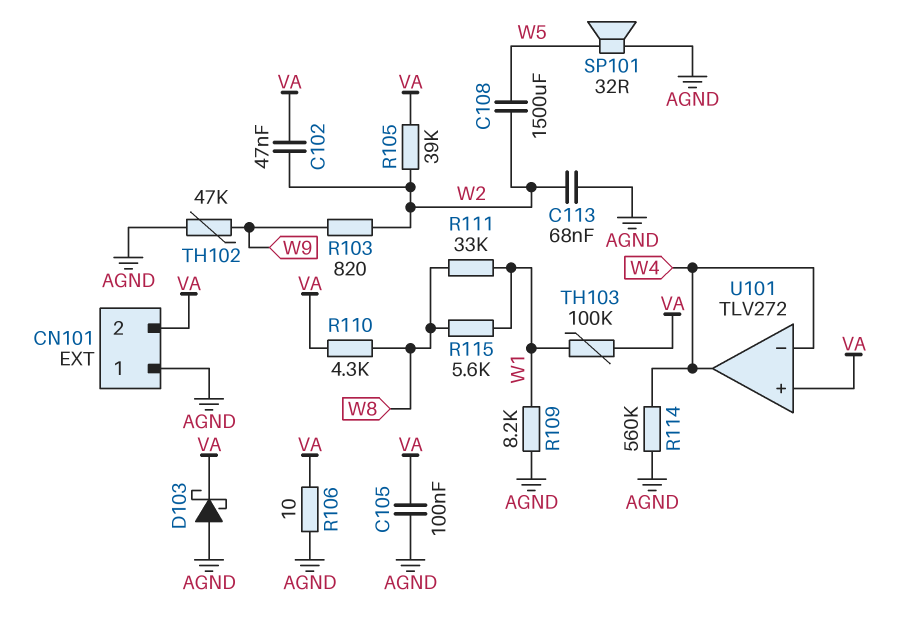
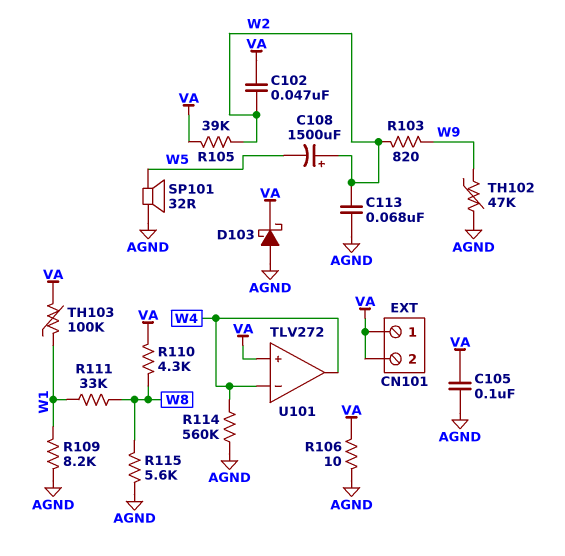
C108: 1500uF (W2, W5) -> 1500uF (plus W2, minus W5)
CN101 pin 1: AGND -> VA
R115: 5.6k (W1, W8) -> 5.6k (AGND, W8)

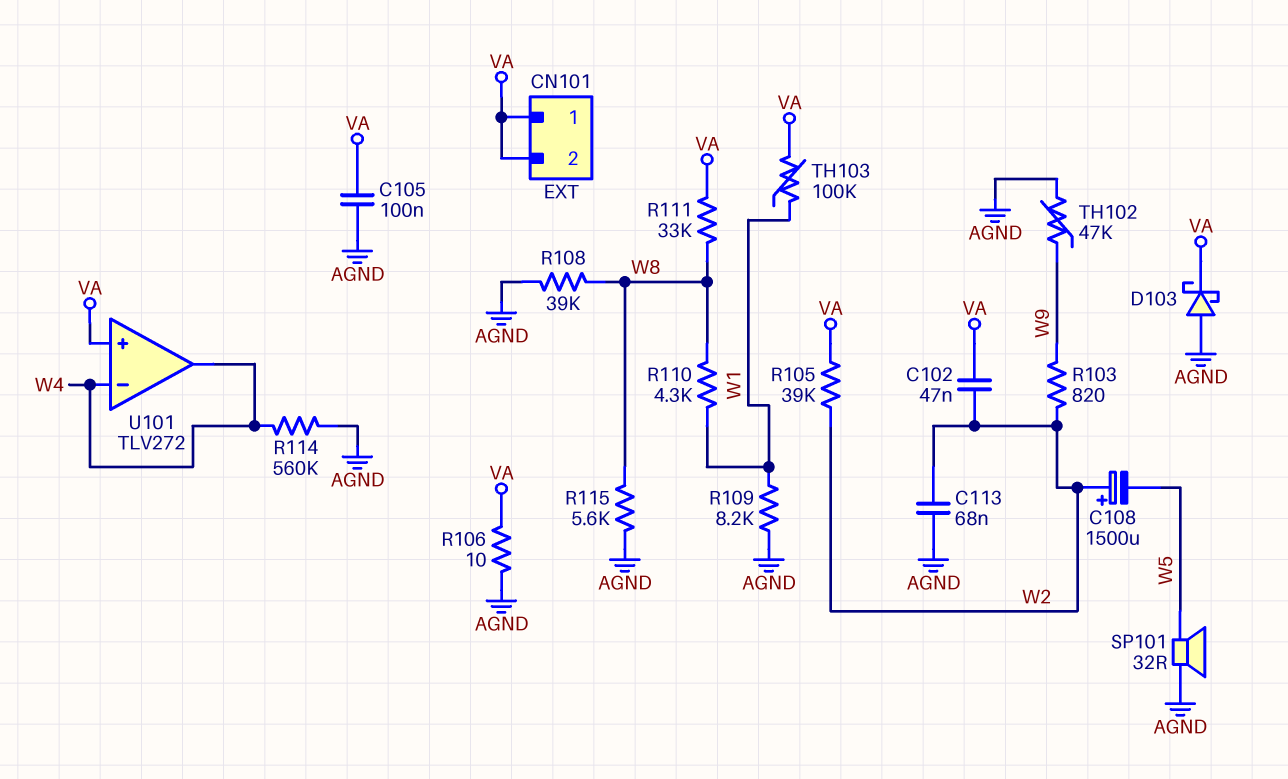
R108: none -> 39k (AGND, W8)
R110: 4.3k (VA, W8) -> 4.3k (W1, W8)
R111: 33k (W1, W8) -> 33k (VA, W8)

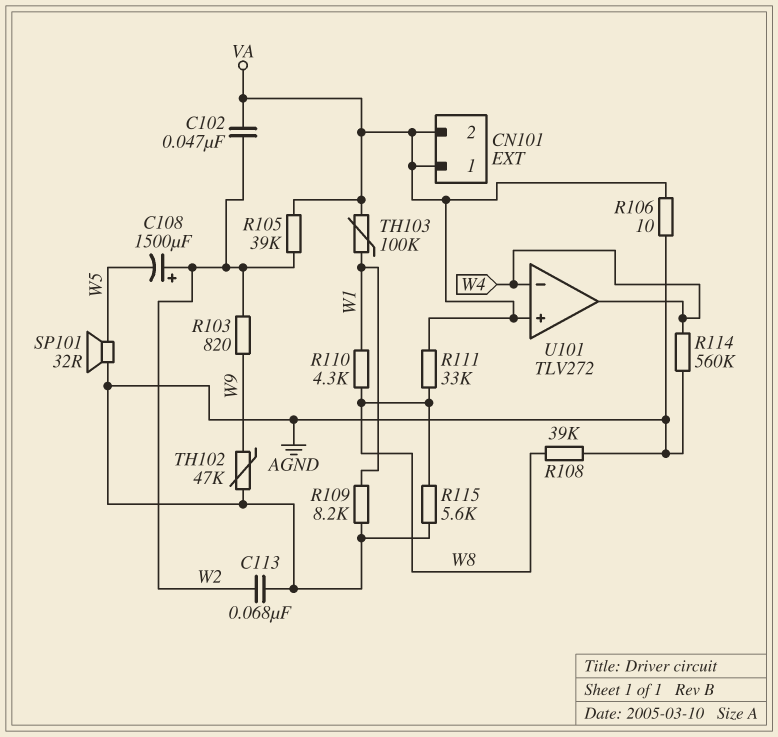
C105: 100nF (AGND, VA) -> none
D103: schottky (A AGND, K VA) -> none

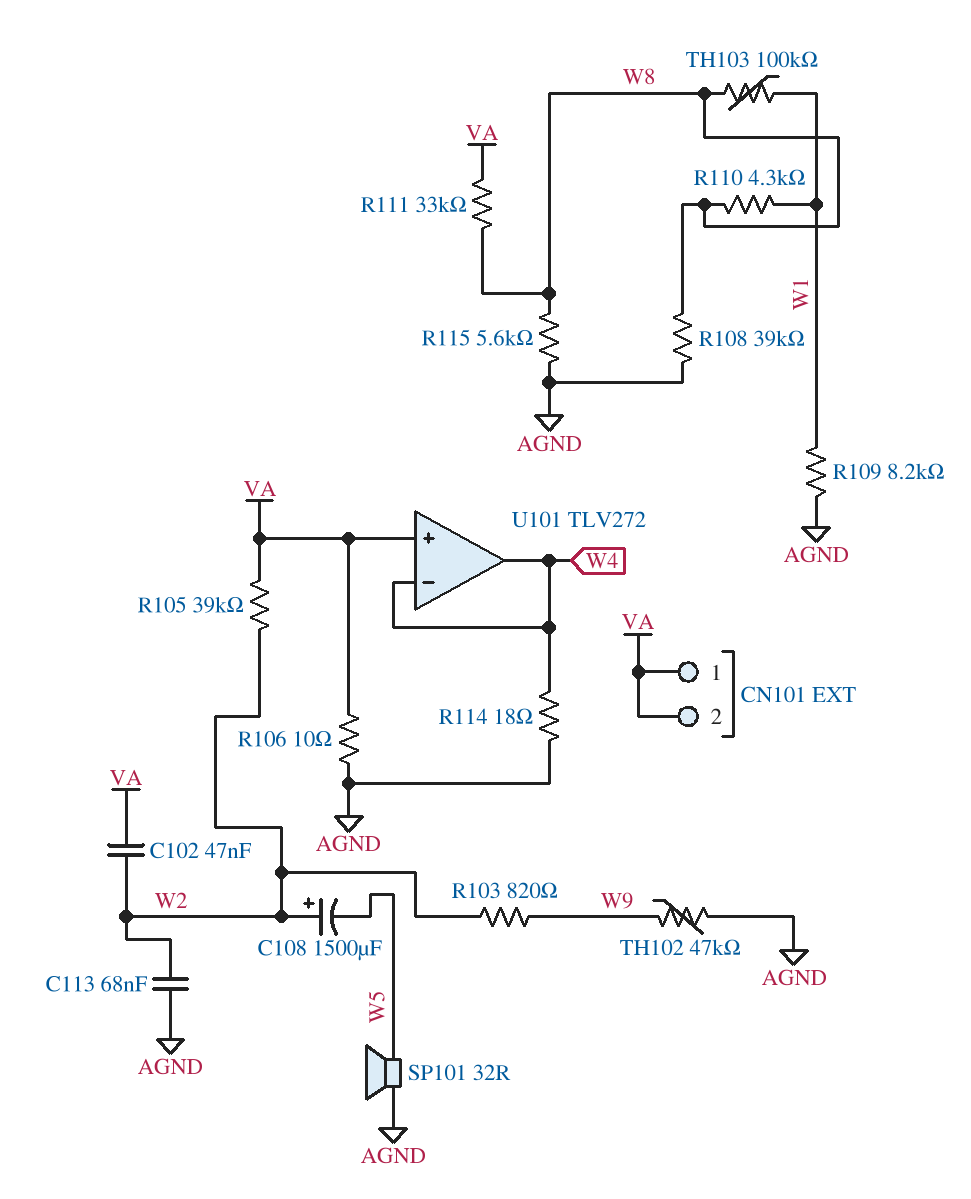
R114: 560k (AGND, W4) -> 18 (AGND, W4)
TH103: 100k (VA, W1) -> 100k (W1, W8)

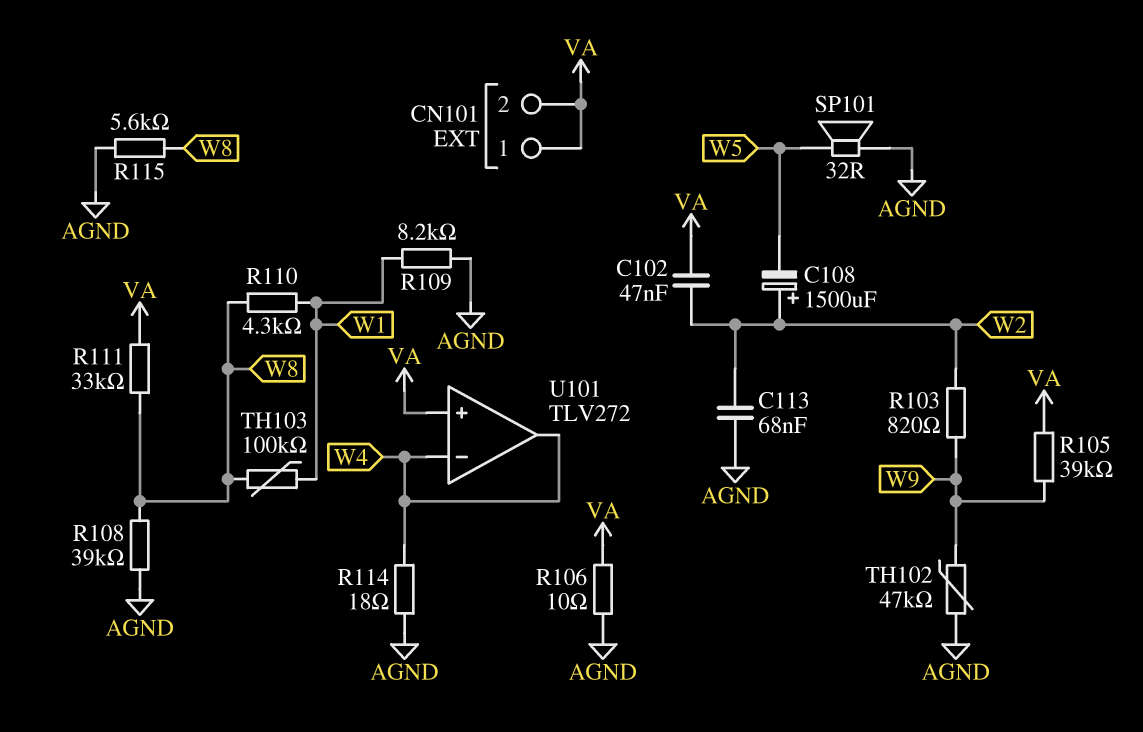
R105: 39k (VA, W2) -> 39k (VA, W9)

